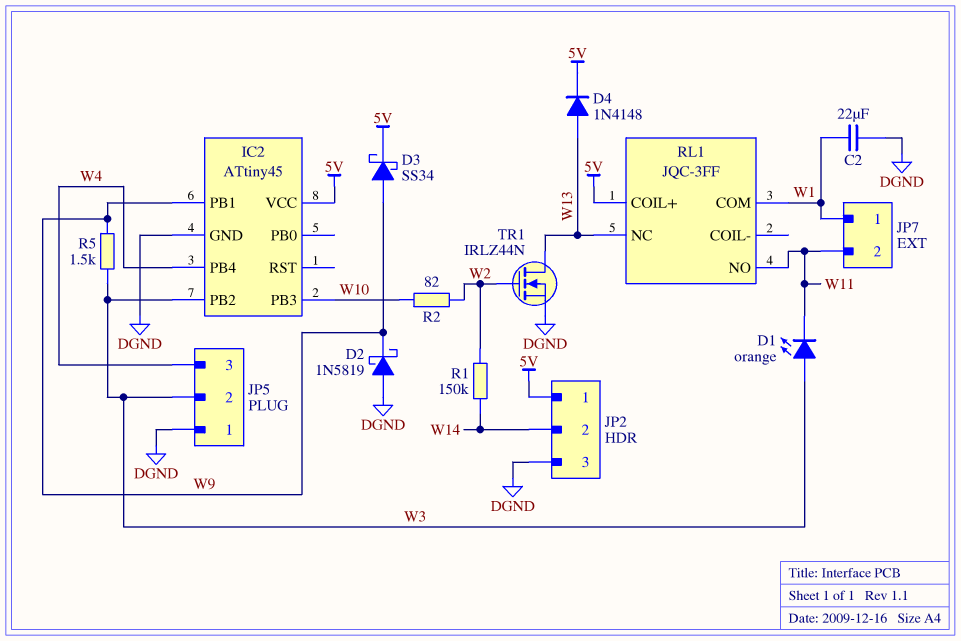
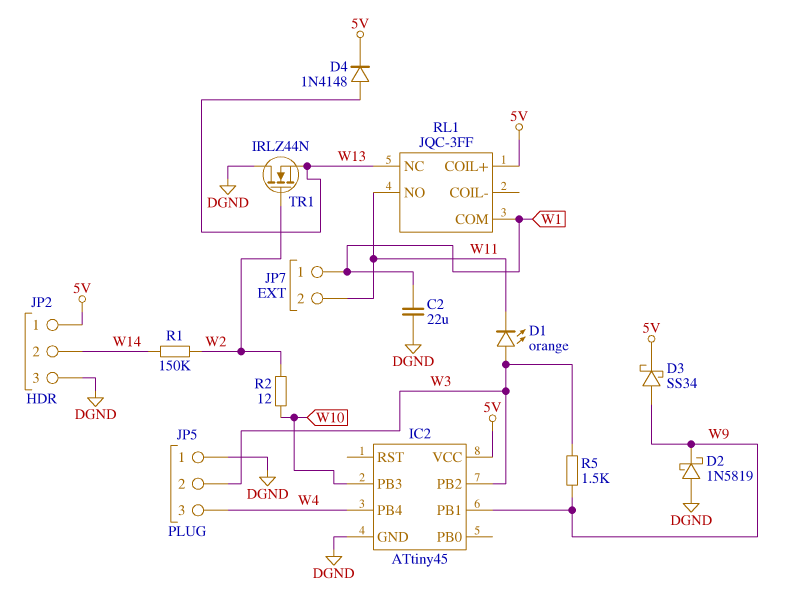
R2: 82 (W2, W10) -> 12 (W2, W10)
TR1: NMOS IRLZ44N (G W2, D W13, S DGND) -> NMOS IRLZ44N (G W2, D DGND, S W13)

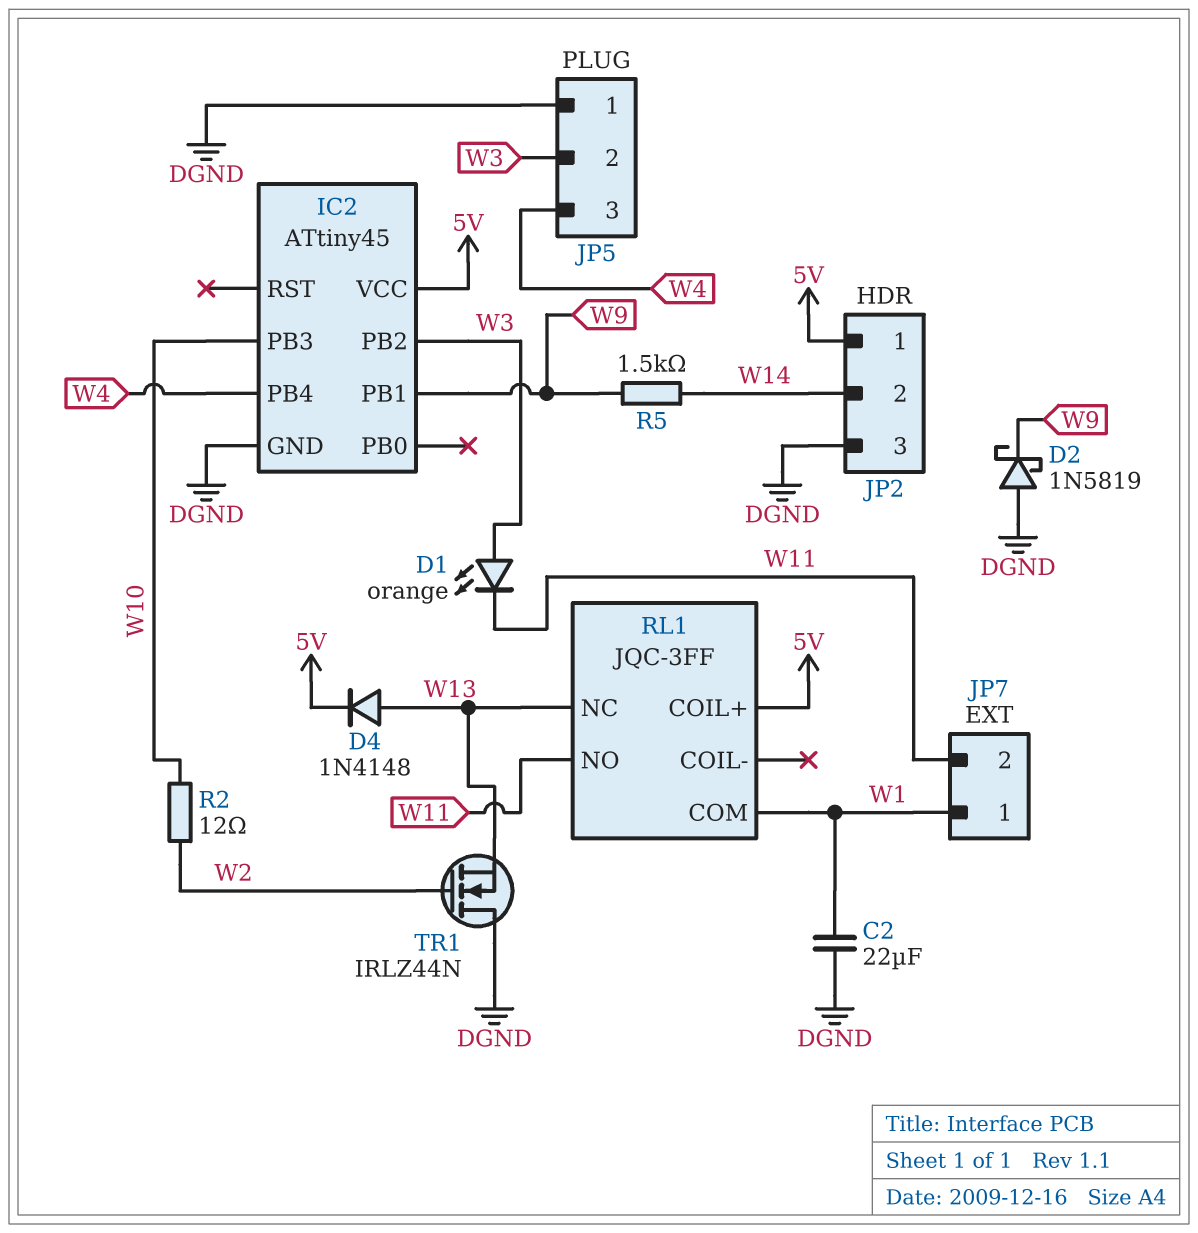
D3: schottky SS34 (A W9, K 5V) -> none
R1: 150k (W2, W14) -> none
R5: 1.5k (W3, W9) -> 1.5k (W9, W14)

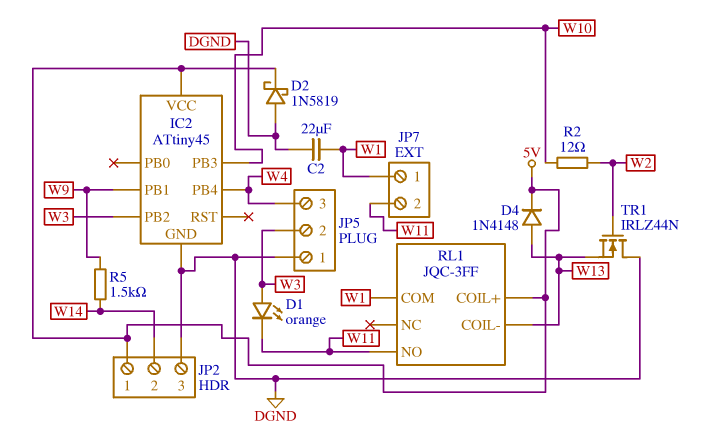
D2: schottky 1N5819 (A DGND, K W9) -> schottky 1N5819 (A DGND, K 5V)
RL1 pin COIL-: none -> W13
RL1 pin NC: W13 -> none

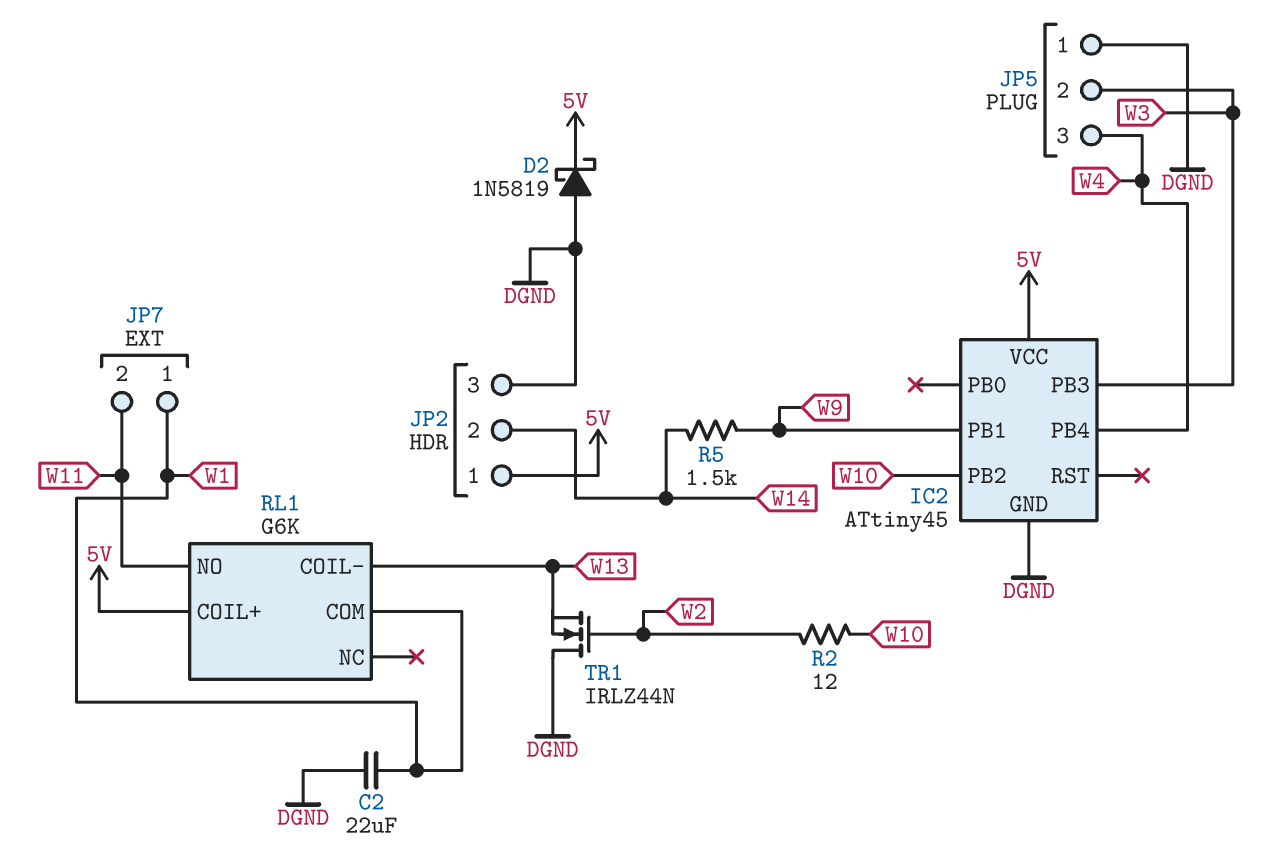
D1: LED orange (A W3, K W11) -> none
D4: diode 1N4148 (A W13, K 5V) -> none
IC2 pin PB2: W3 -> W10
IC2 pin PB3: W10 -> W3
RL1: JQC-3FF -> G6K

